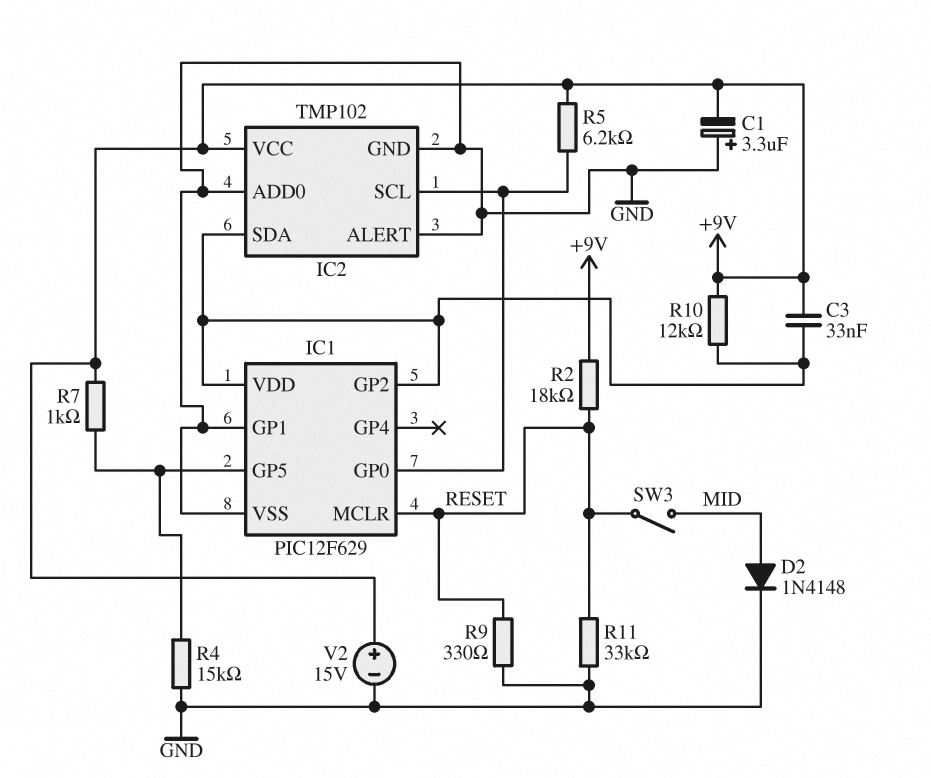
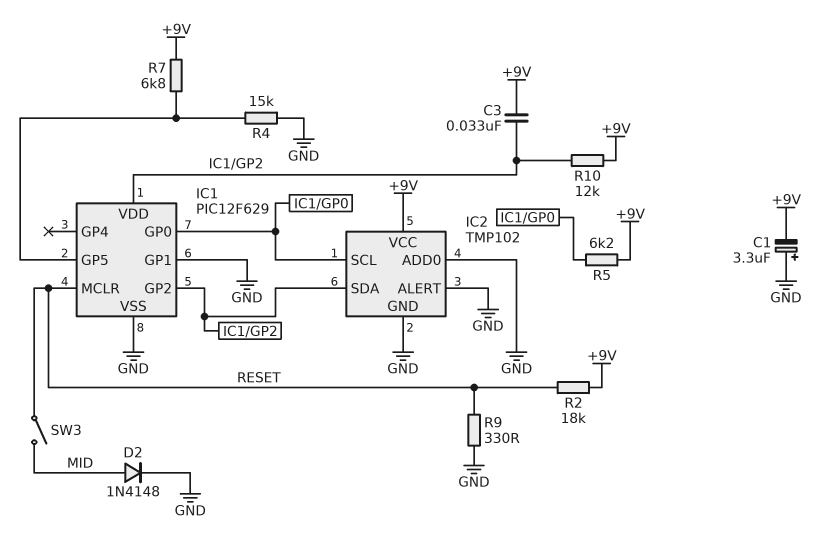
R7: 1k (+9V, IC1/GP5) -> 6.8k (+9V, IC1/GP5)
R11: 33k (GND, RESET) -> none
V2: 15V (plus +9V, minus GND) -> none

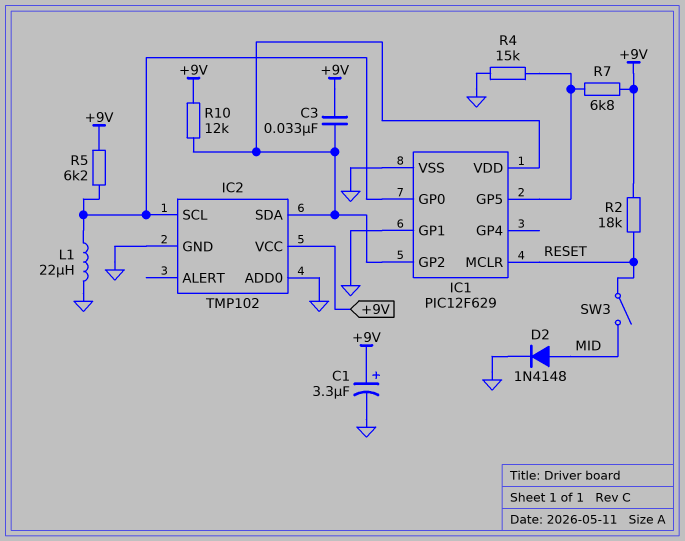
C1: 3.3uF (plus GND, minus +9V) -> 3.3uF (plus +9V, minus GND)
IC2 pin ALERT: GND -> none
L1: none -> 22uH (GND, IC1/GP0)
R9: 330 (GND, RESET) -> none

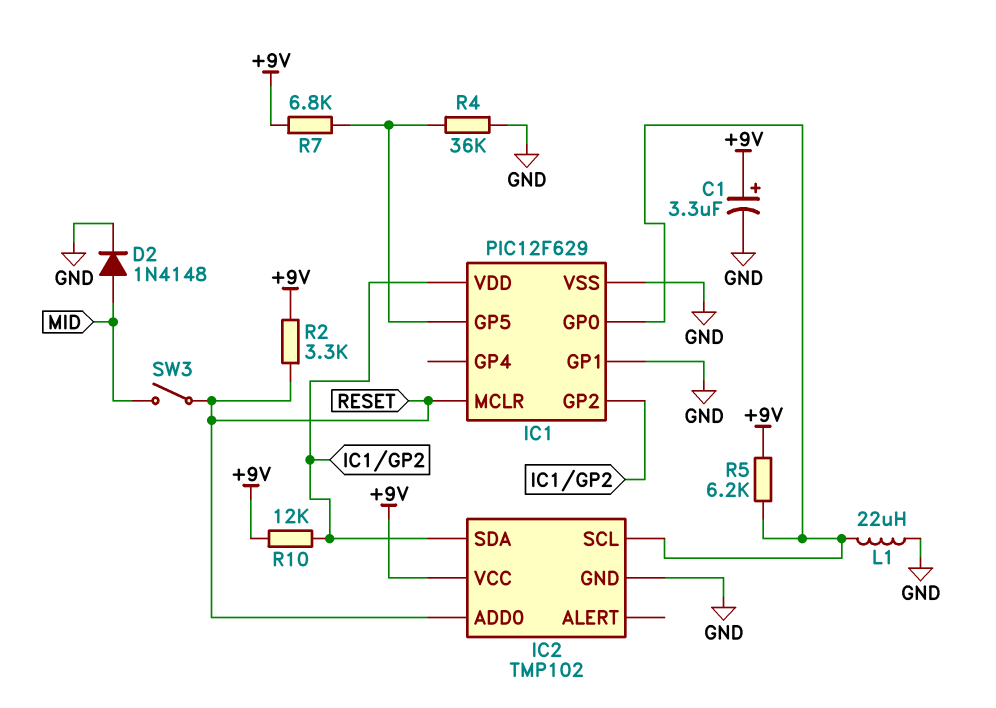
C3: 33nF (+9V, IC1/GP2) -> none
IC2 pin ADD0: GND -> RESET
R2: 18k (+9V, RESET) -> 3.3k (+9V, RESET)
R4: 15k (GND, IC1/GP5) -> 36k (GND, IC1/GP5)

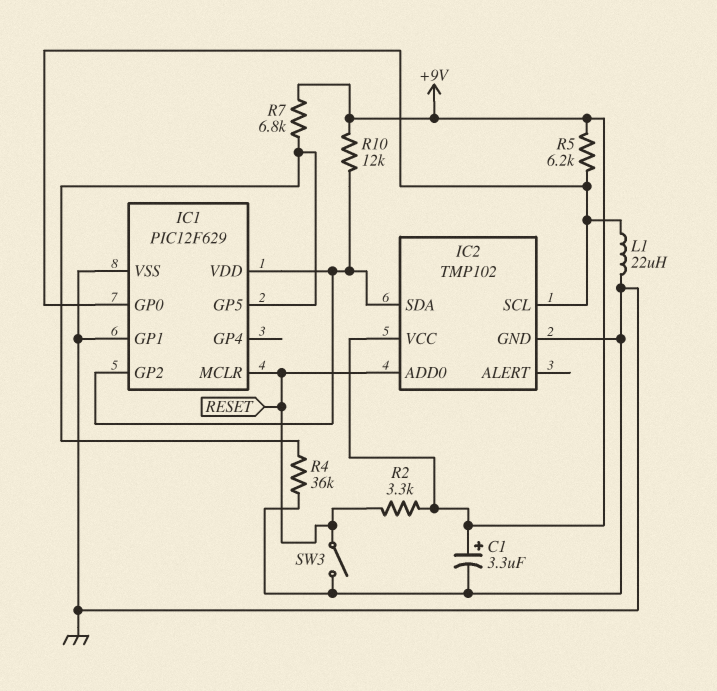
D2: diode 1N4148 (A MID, K GND) -> none
SW3: switch (MID, RESET) -> switch (GND, RESET)

